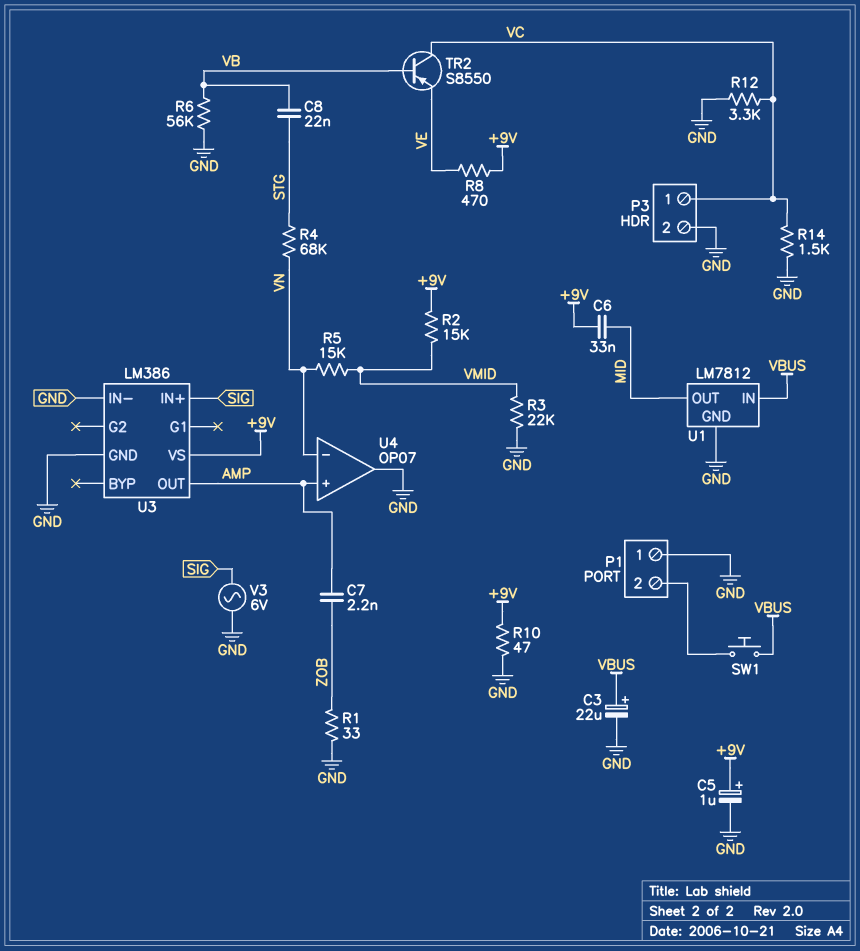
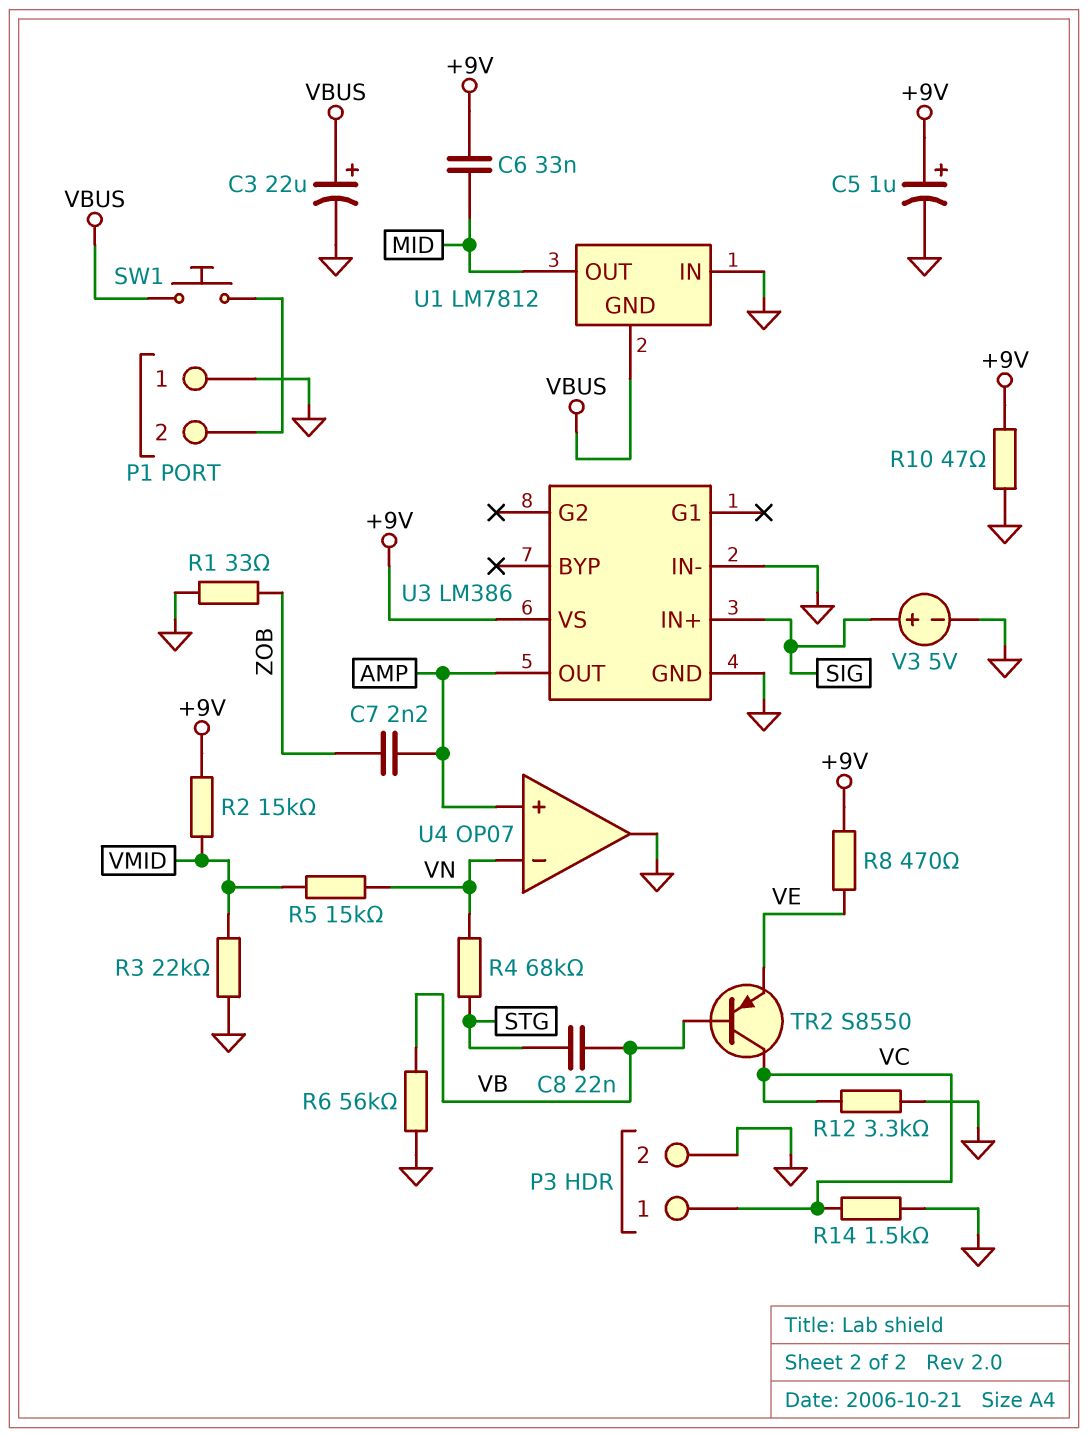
U1 pin GND: GND -> VBUS
U1 pin IN: VBUS -> GND
V3: AC 6V (GND, SIG) -> 5V (plus SIG, minus GND)

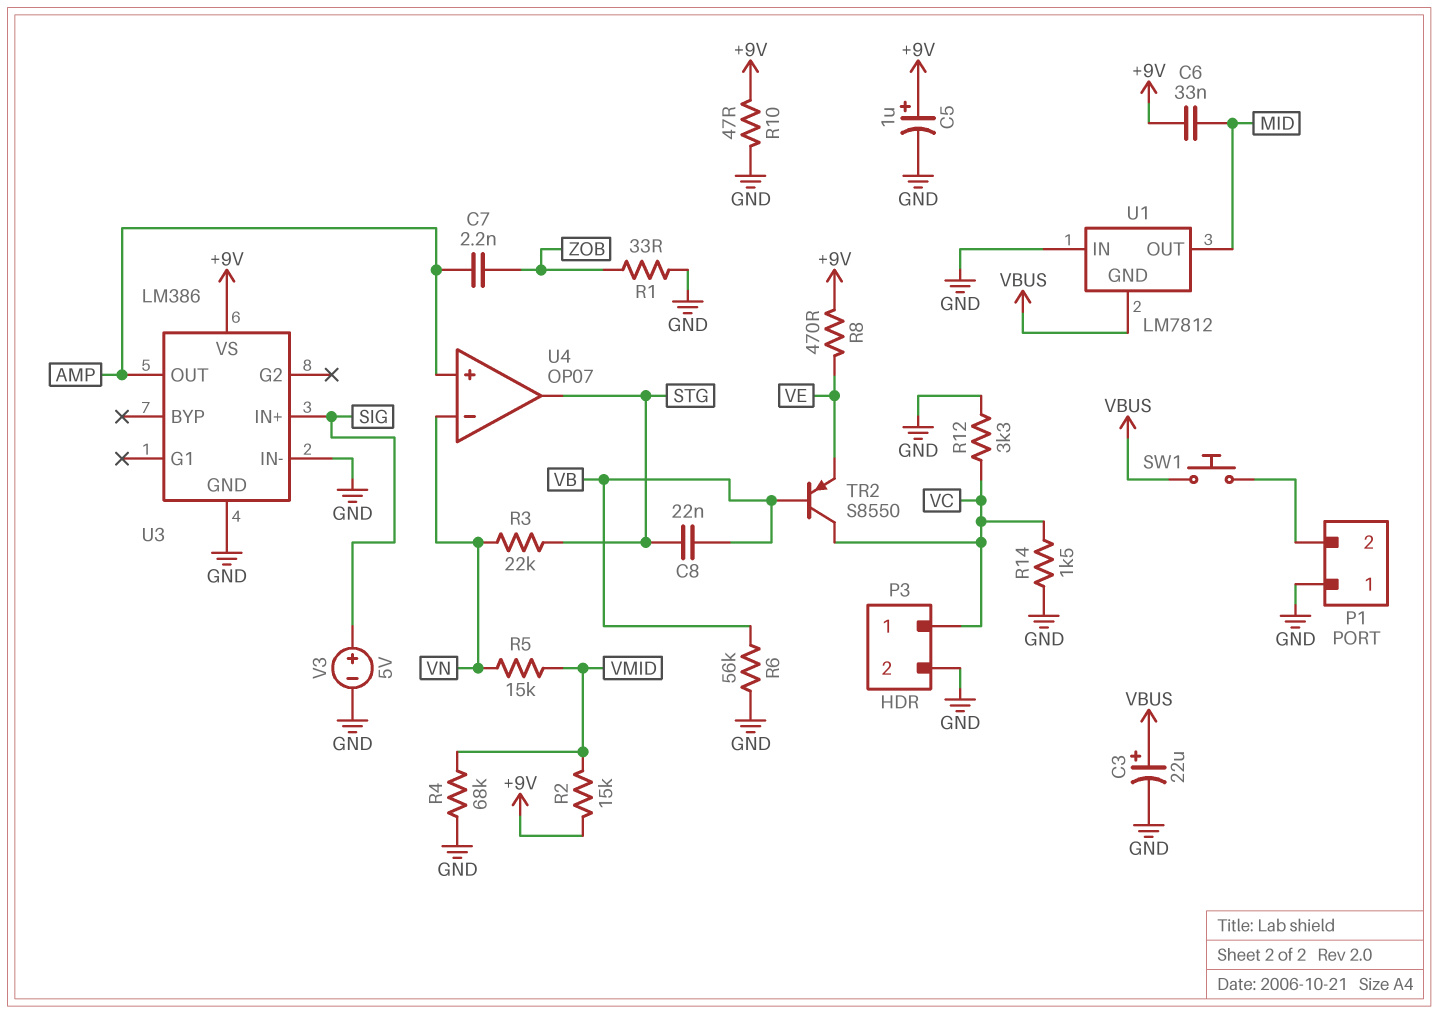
R3: 22k (GND, VMID) -> 22k (STG, VN)
R4: 68k (STG, VN) -> 68k (GND, VMID)
U4 pin out: GND -> STG

